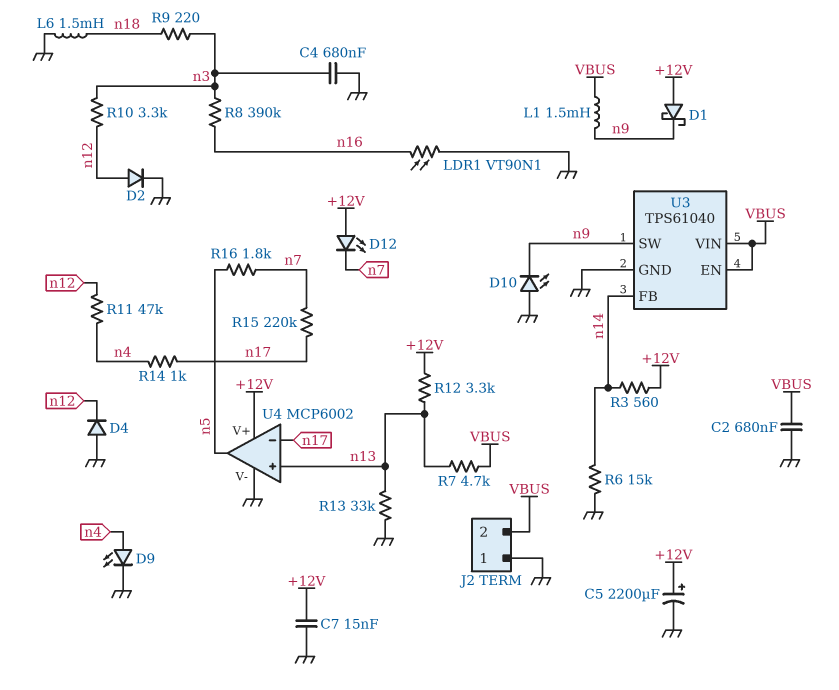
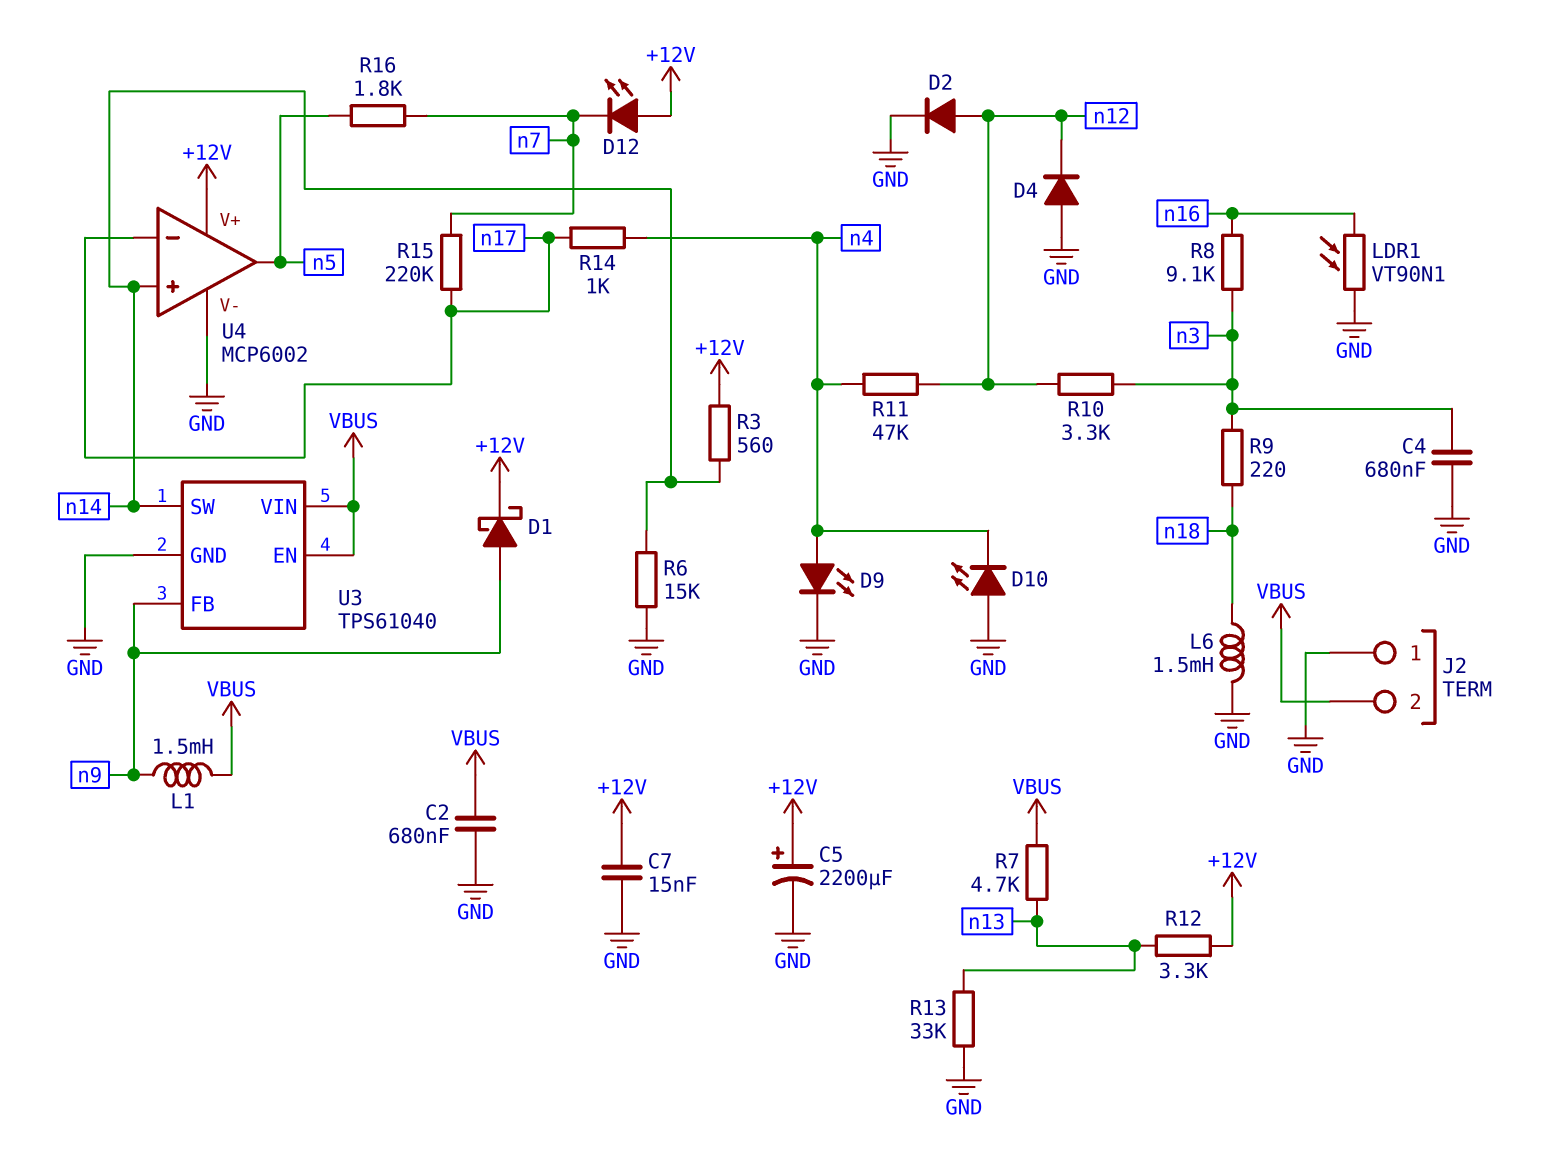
D1: schottky (A +12V, K n9) -> schottky (A n9, K +12V)
D10: LED (A GND, K n9) -> LED (A GND, K n4)
R8: 390k (n3, n16) -> 9.1k (n3, n16)
U3 pin FB: n14 -> n9
U3 pin SW: n9 -> n14
U4 pin in+: n13 -> n14

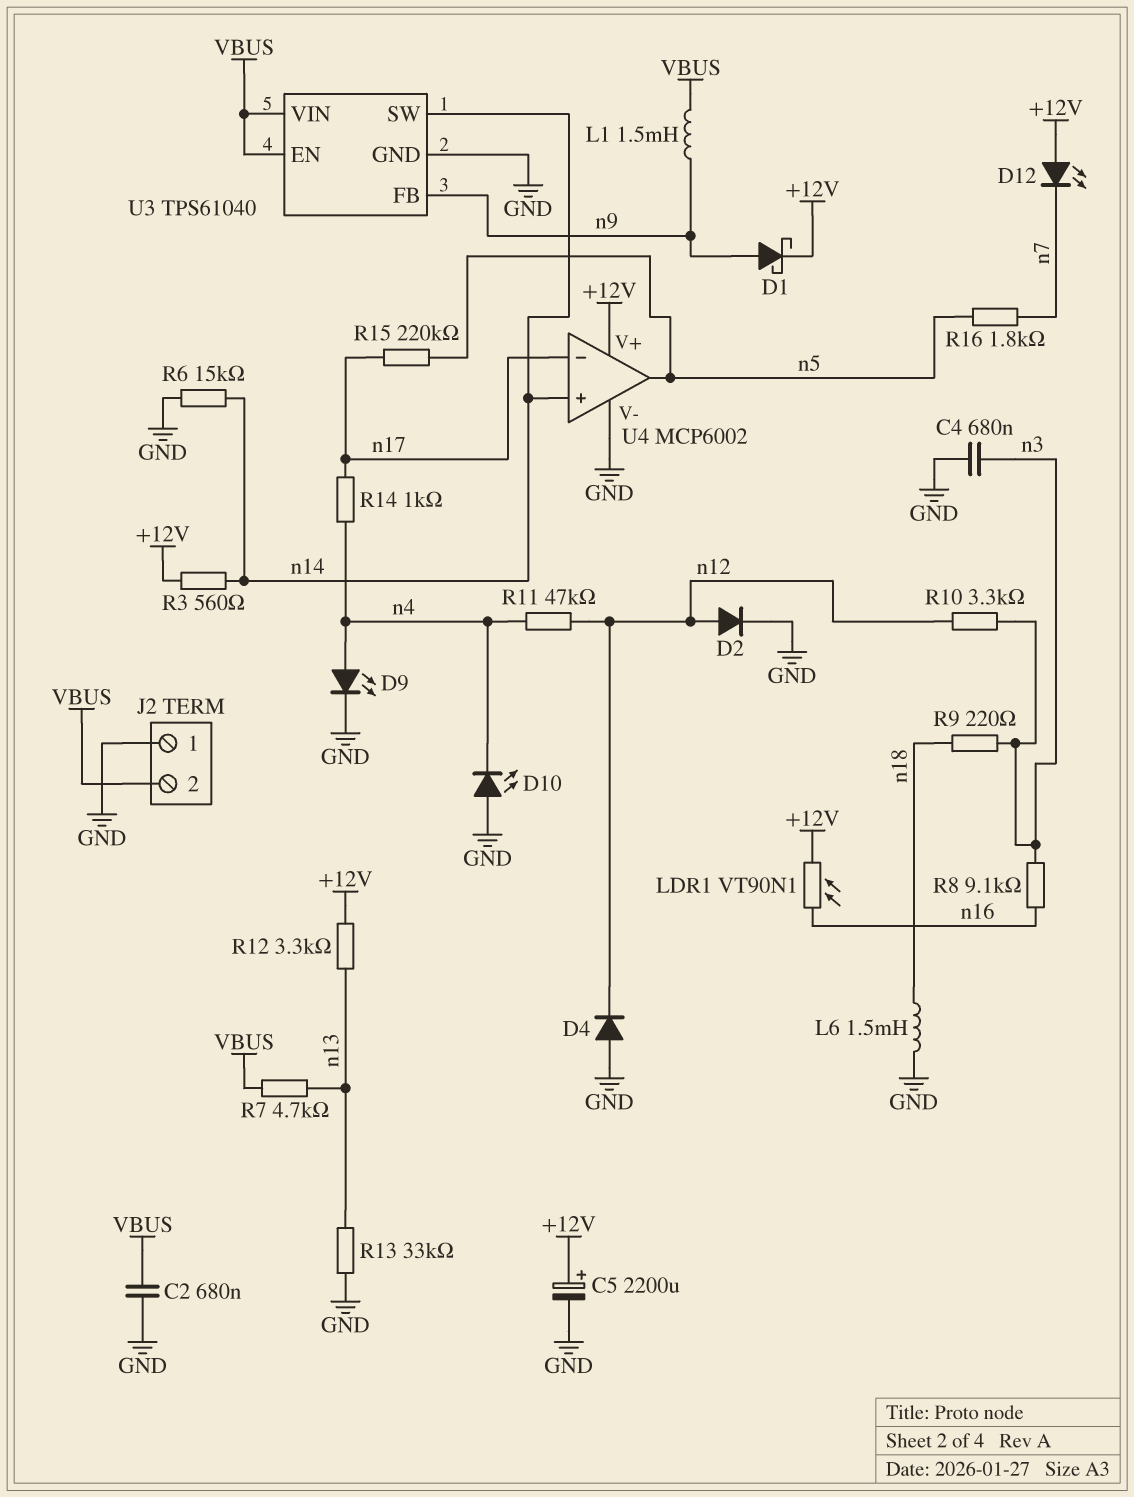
C7: 15nF (+12V, GND) -> none
LDR1: VT90N1 (GND, n16) -> VT90N1 (+12V, n16)
R15: 220k (n7, n17) -> 220k (n5, n17)

